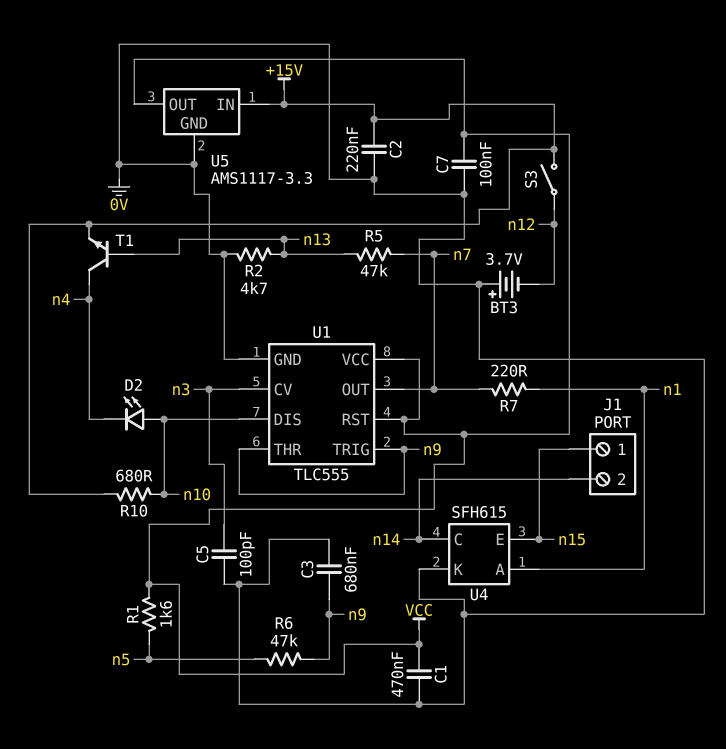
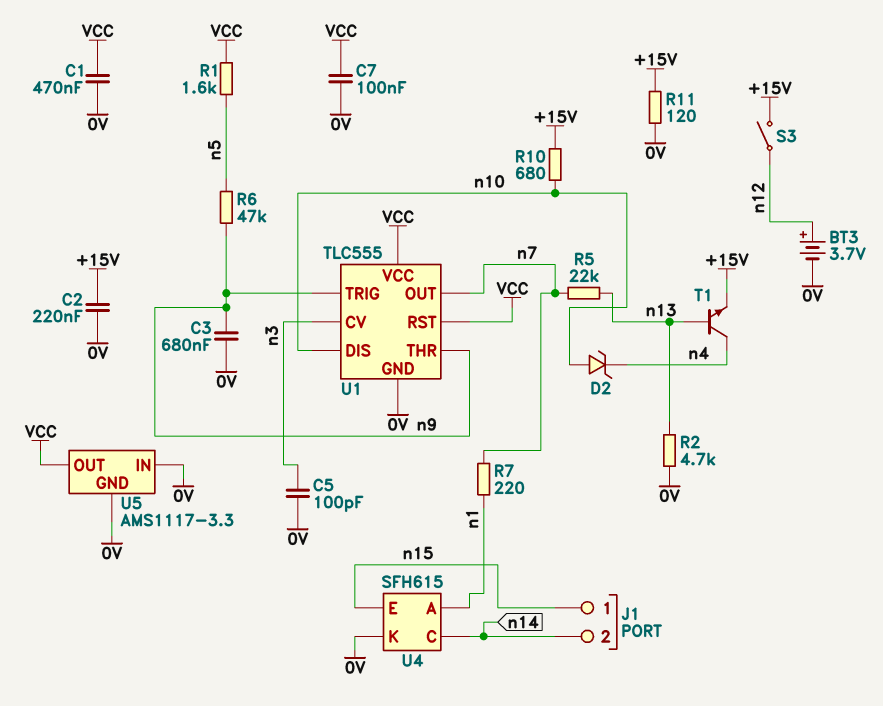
BT3: 3.7V (plus 0V, minus n12) -> 3.7V (plus n12, minus 0V)
D2: LED (A n10, K n4) -> zener (A n10, K n4)
R5: 47k (n7, n13) -> 22k (n7, n13)
R11: none -> 120 (+15V, 0V)
U5 pin IN: +15V -> 0V

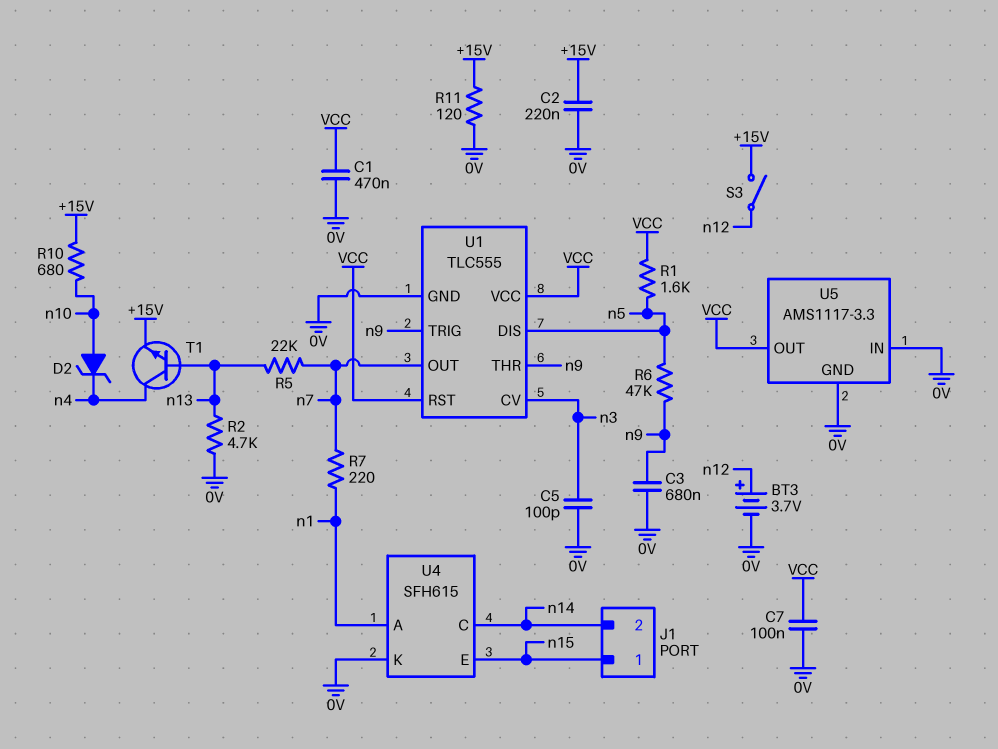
U1 pin DIS: n10 -> n5

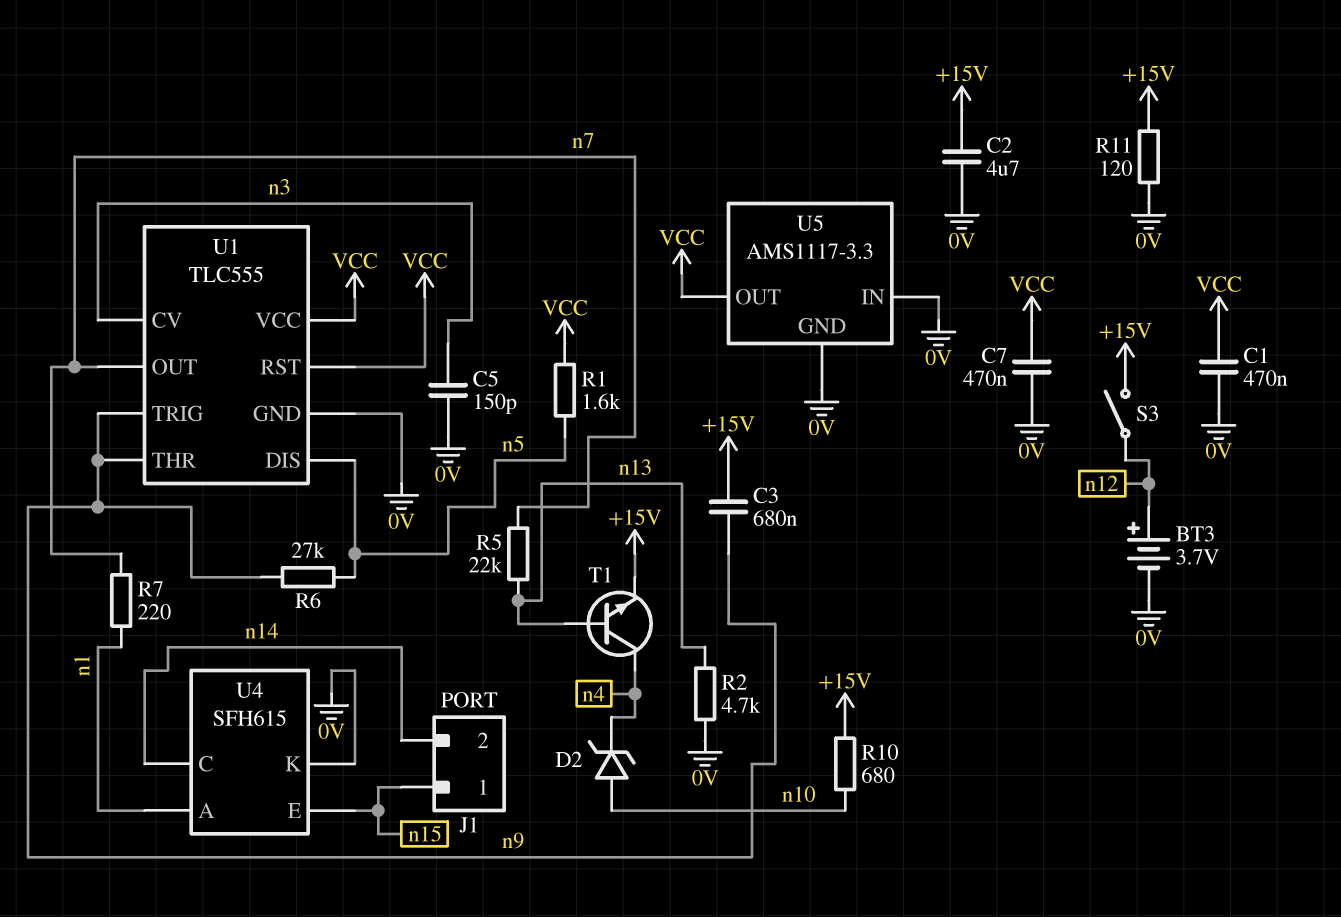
C2: 220nF (+15V, 0V) -> 4.7uF (+15V, 0V)
C3: 680nF (0V, n9) -> 680nF (+15V, n9)
C5: 100pF (0V, n3) -> 150pF (0V, n3)
C7: 100nF (0V, VCC) -> 470nF (0V, VCC)
R6: 47k (n5, n9) -> 27k (n5, n9)

